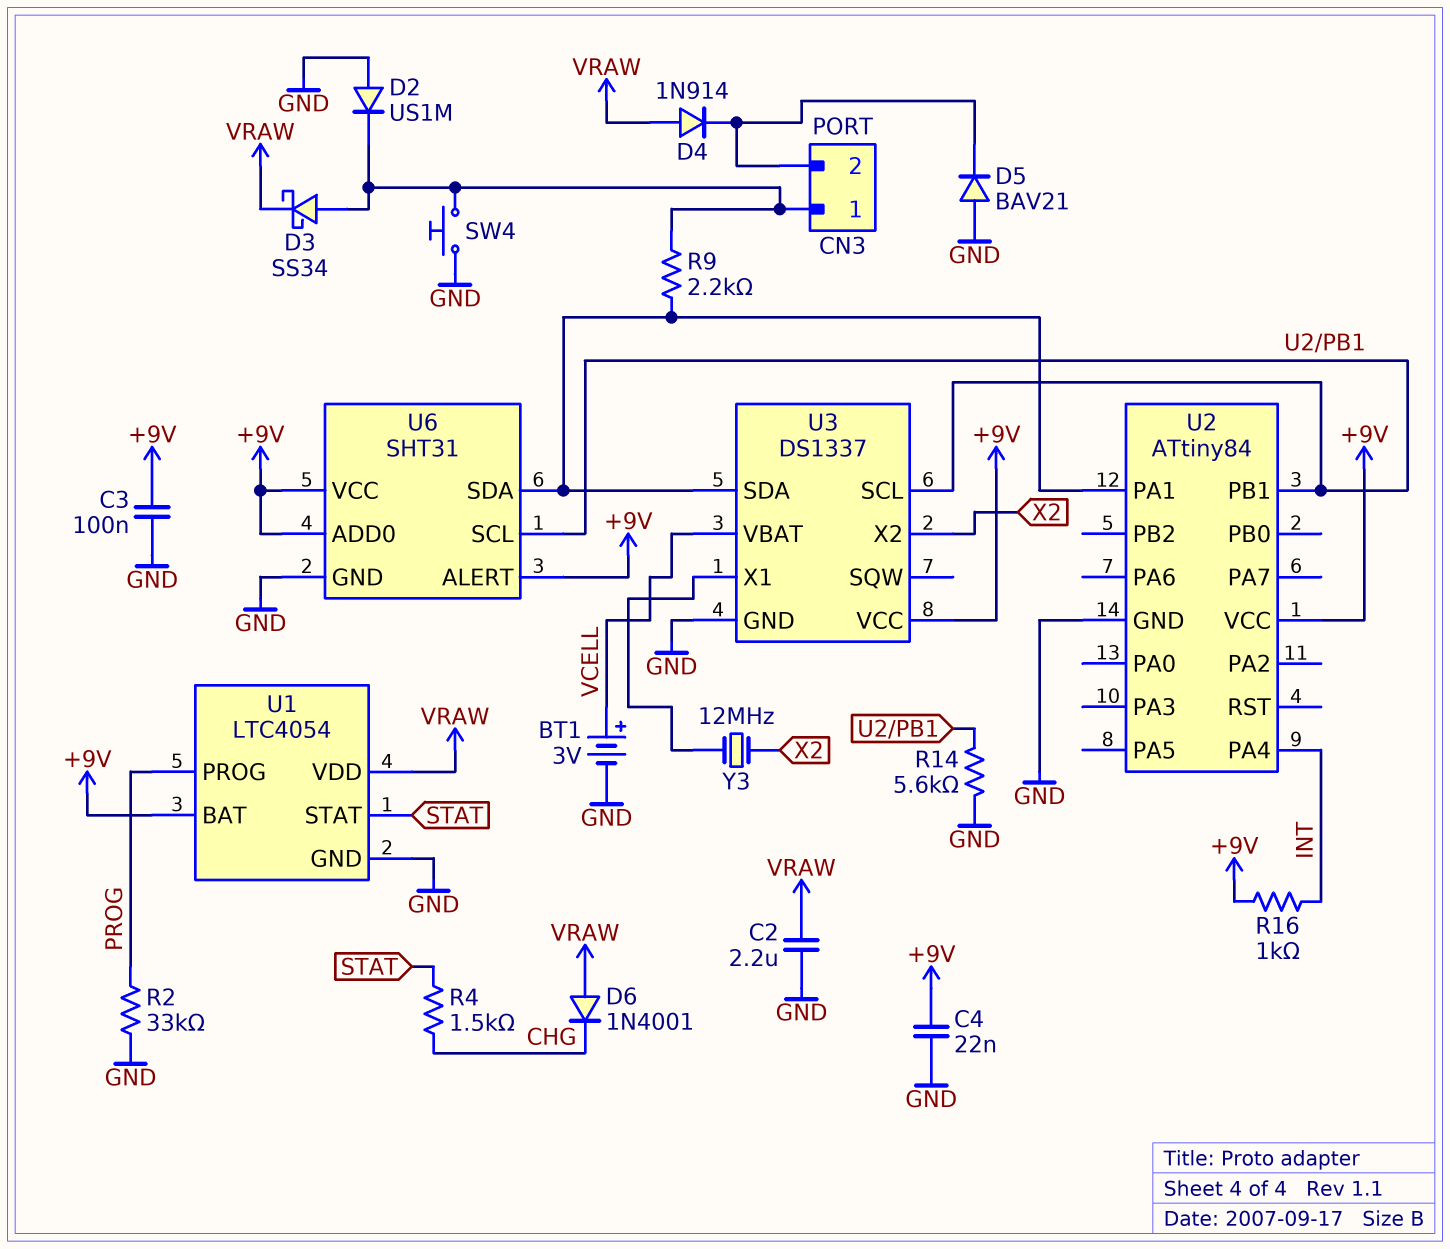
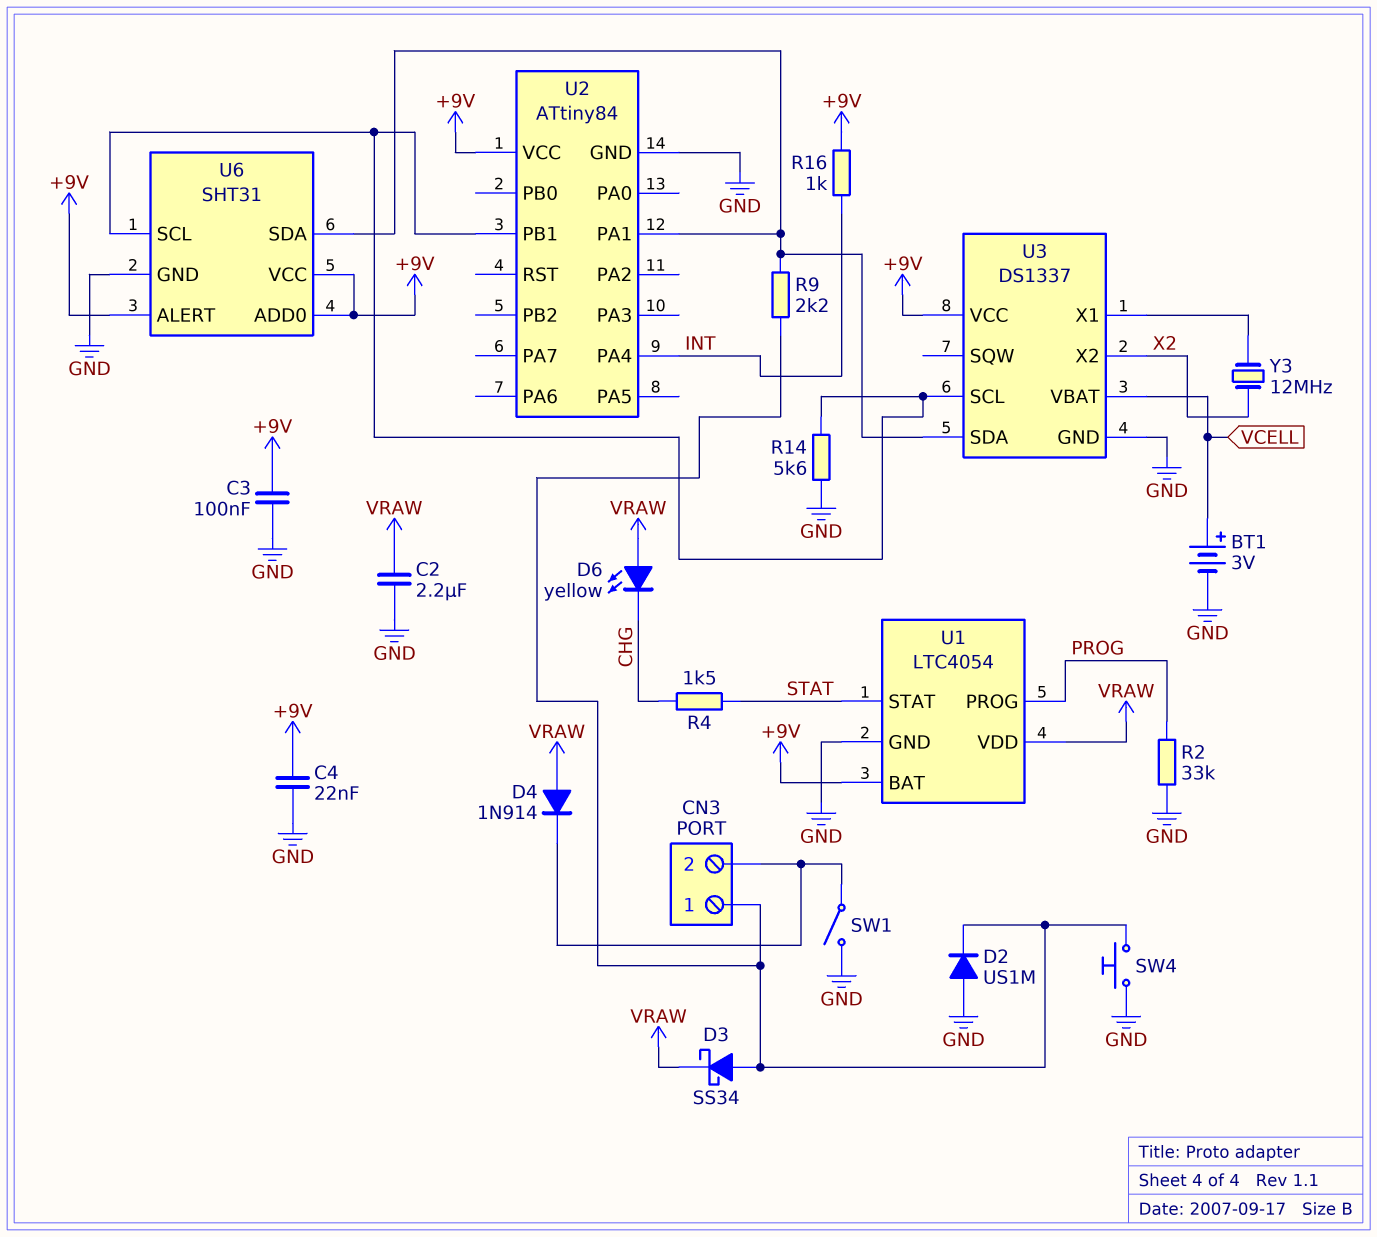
D5: diode BAV21 (A GND, K CN3/2) -> none
D6: diode 1N4001 (A VRAW, K CHG) -> LED yellow (A VRAW, K CHG)
SW1: none -> switch (CN3/2, GND)

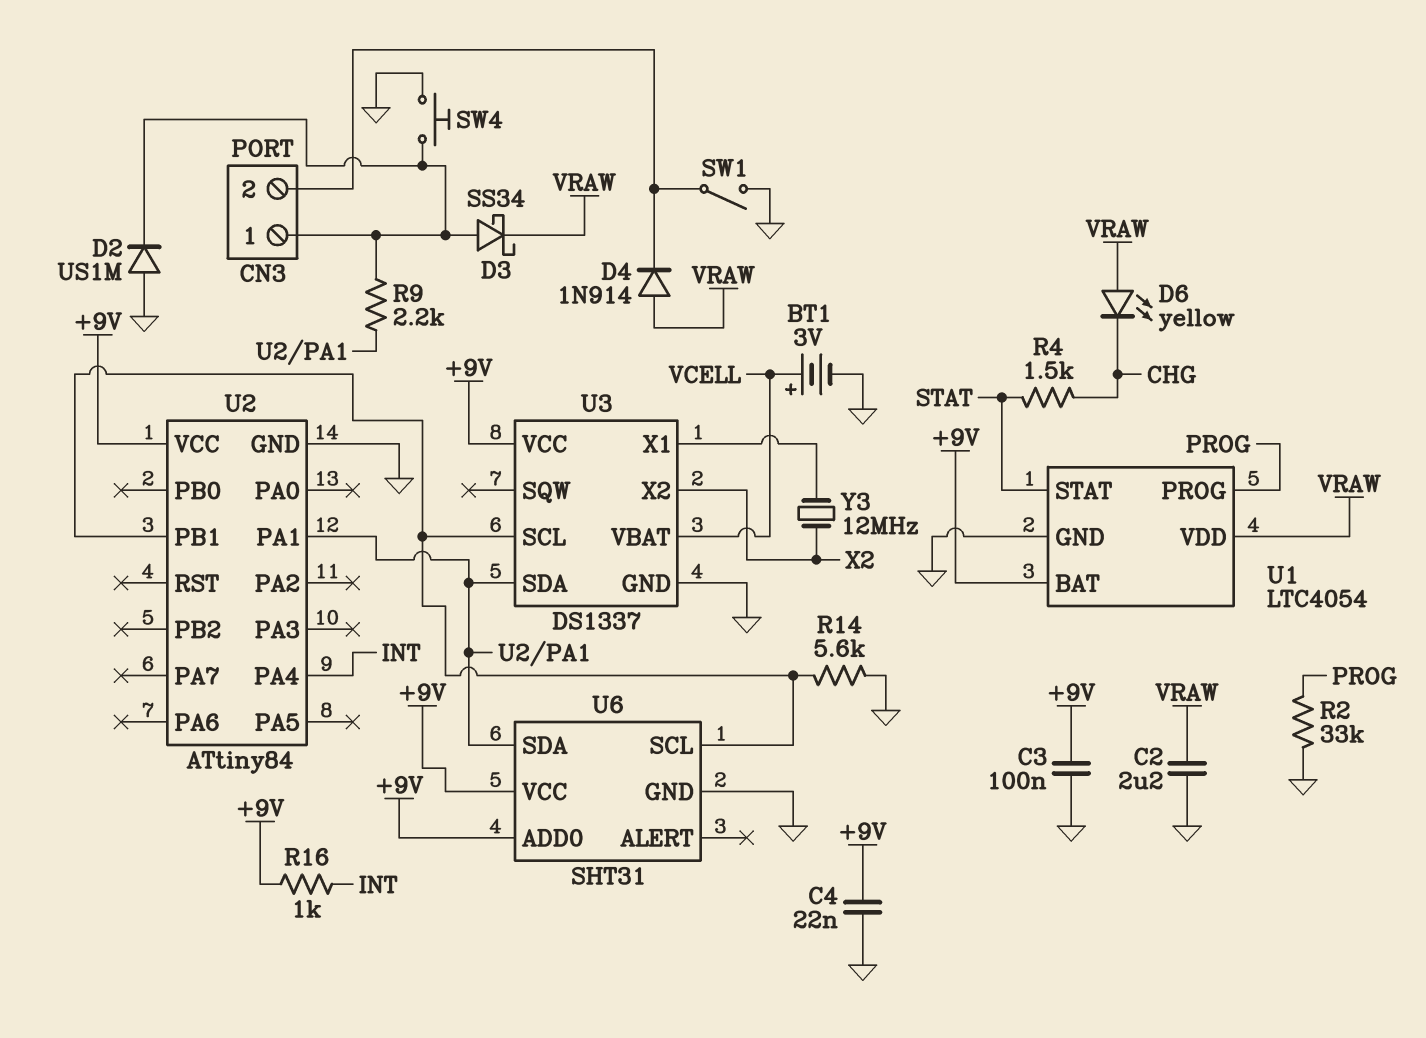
U6 pin ALERT: +9V -> none

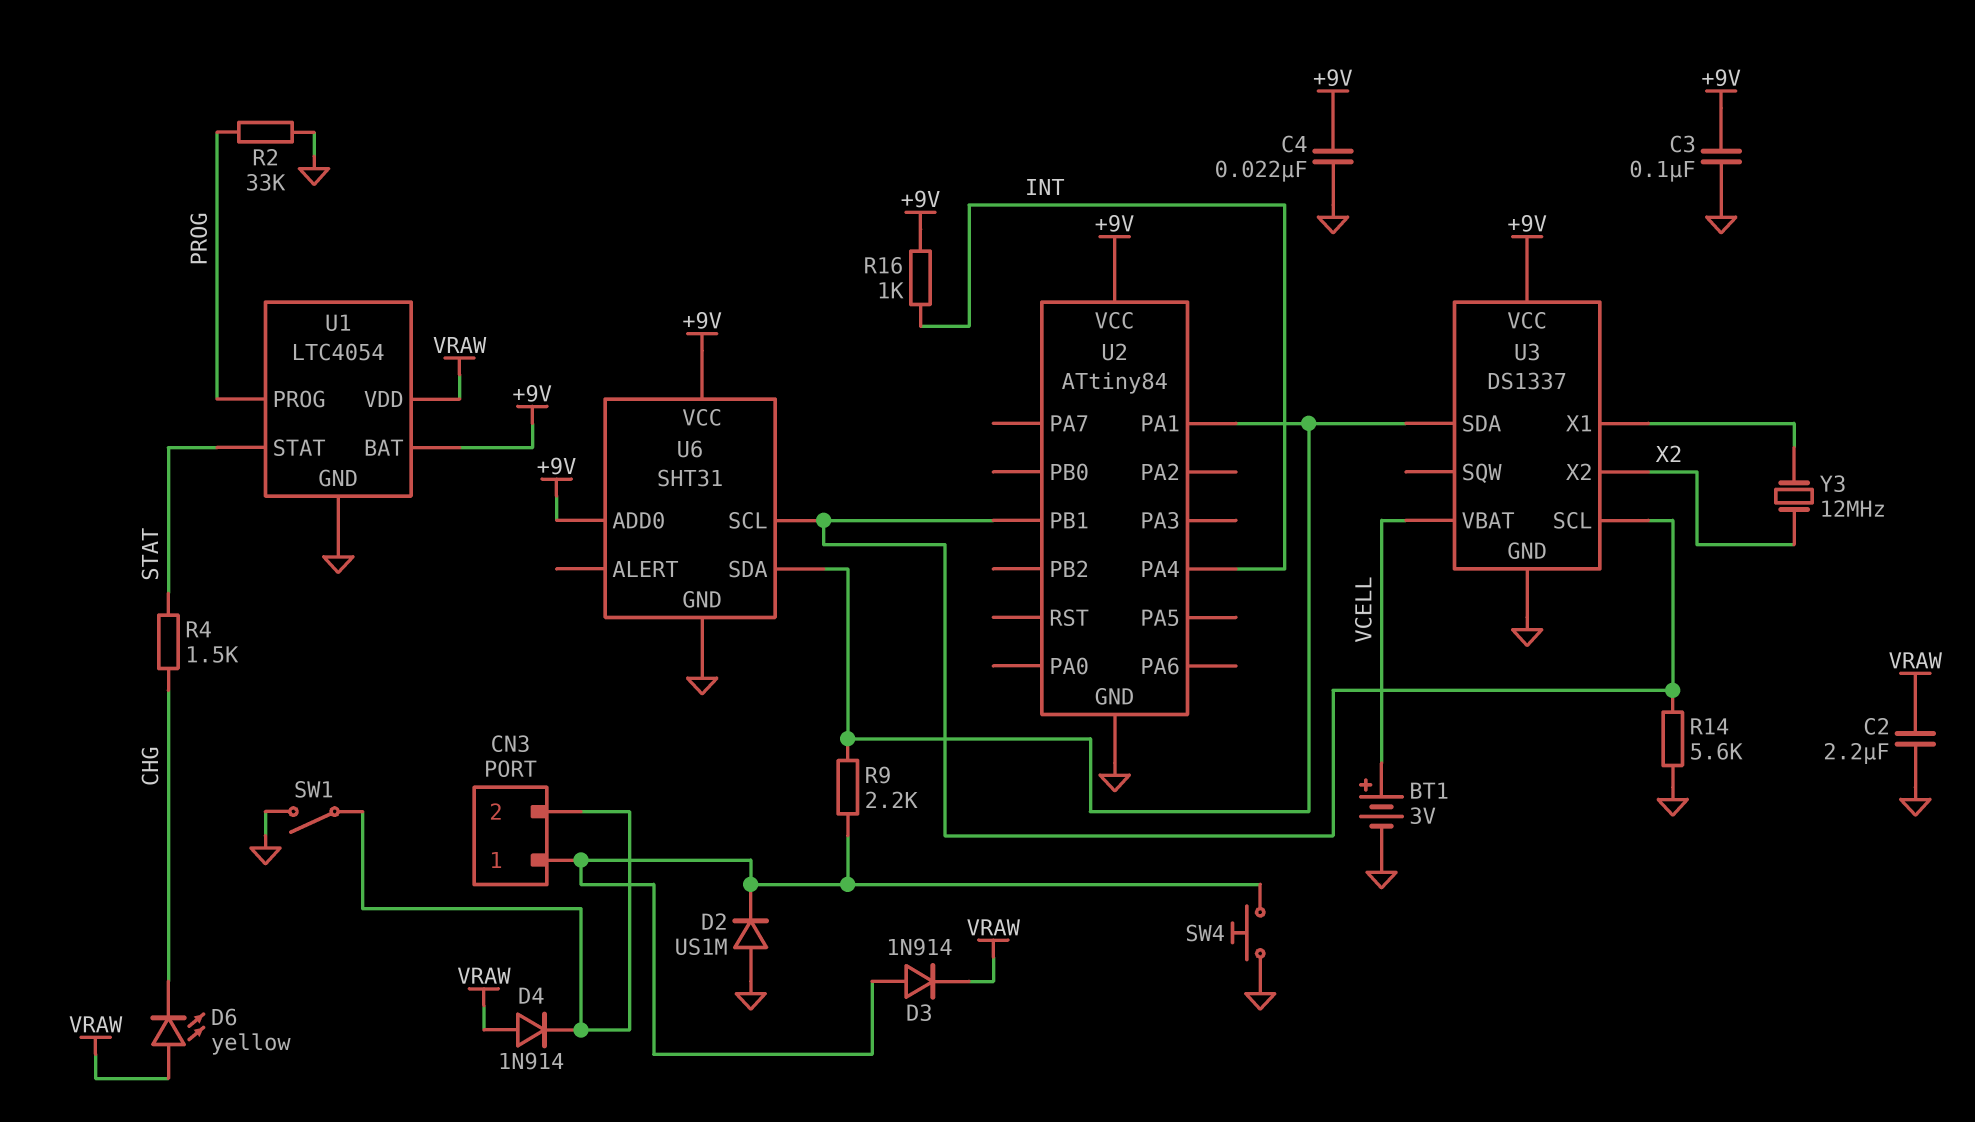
D3: schottky SS34 (A CN3/1, K VRAW) -> diode 1N914 (A CN3/1, K VRAW)

